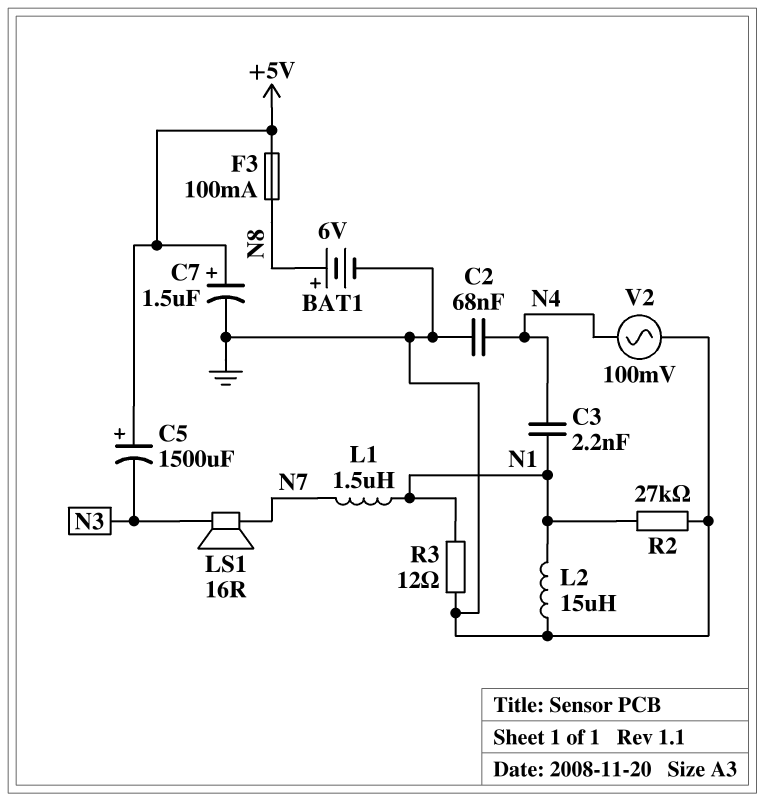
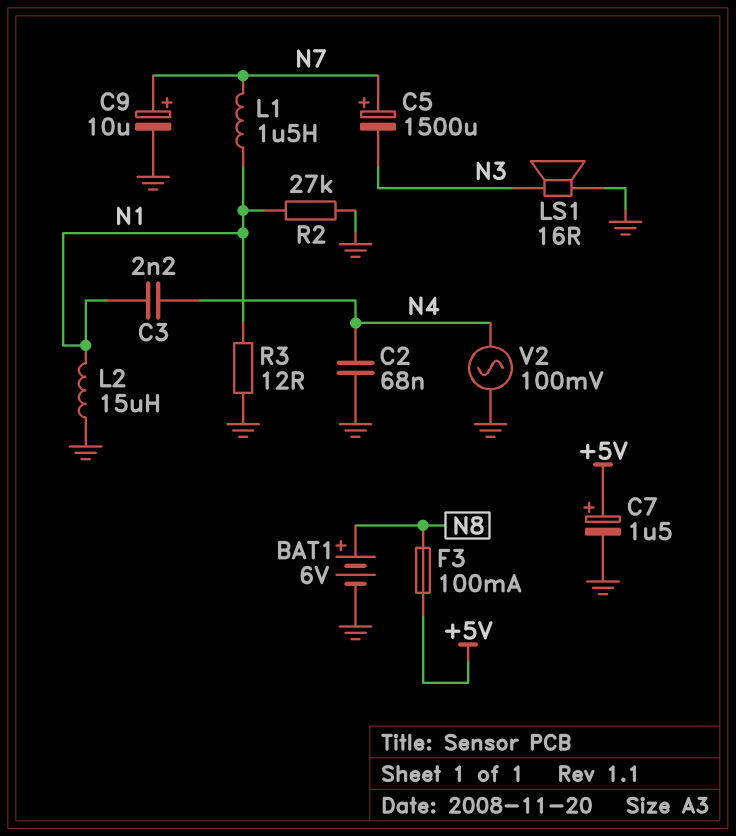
C5: 1500uF (plus +5V, minus N3) -> 1500uF (plus N7, minus N3)
C9: none -> 10uF (plus N7, minus GND)
LS1: speaker 16R (N3, N7) -> speaker 16R (GND, N3)

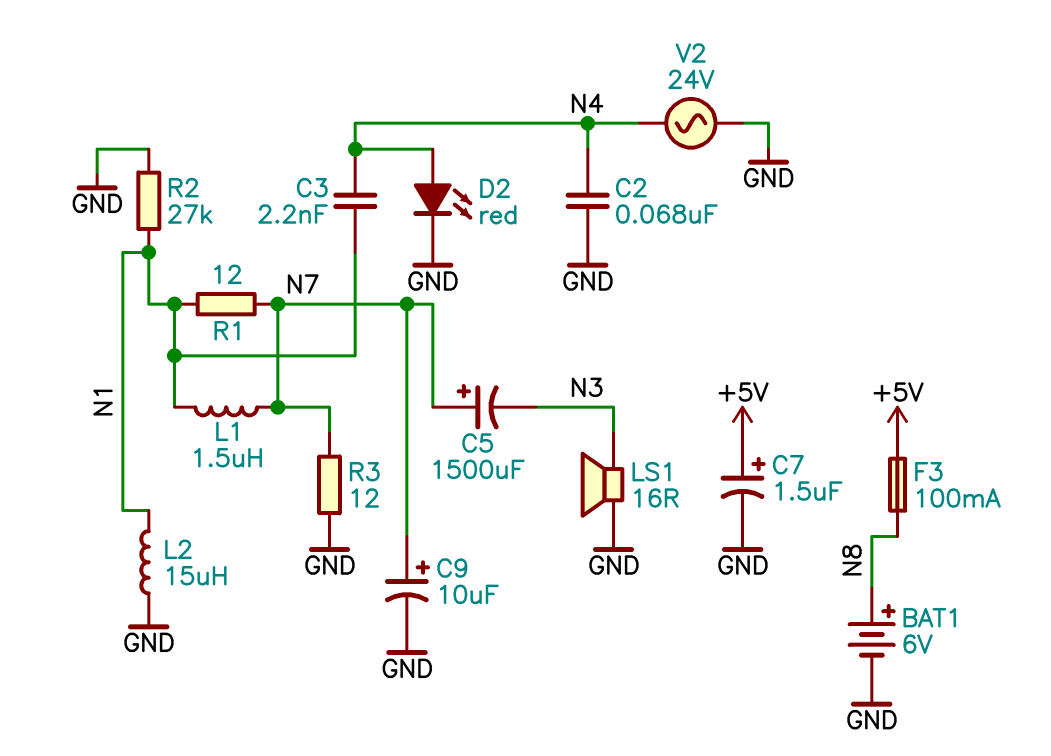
D2: none -> LED red (A N4, K GND)
R1: none -> 12 (N1, N7)
R3: 12 (GND, N1) -> 12 (GND, N7)
V2: AC 100mV (GND, N4) -> AC 24V (GND, N4)

